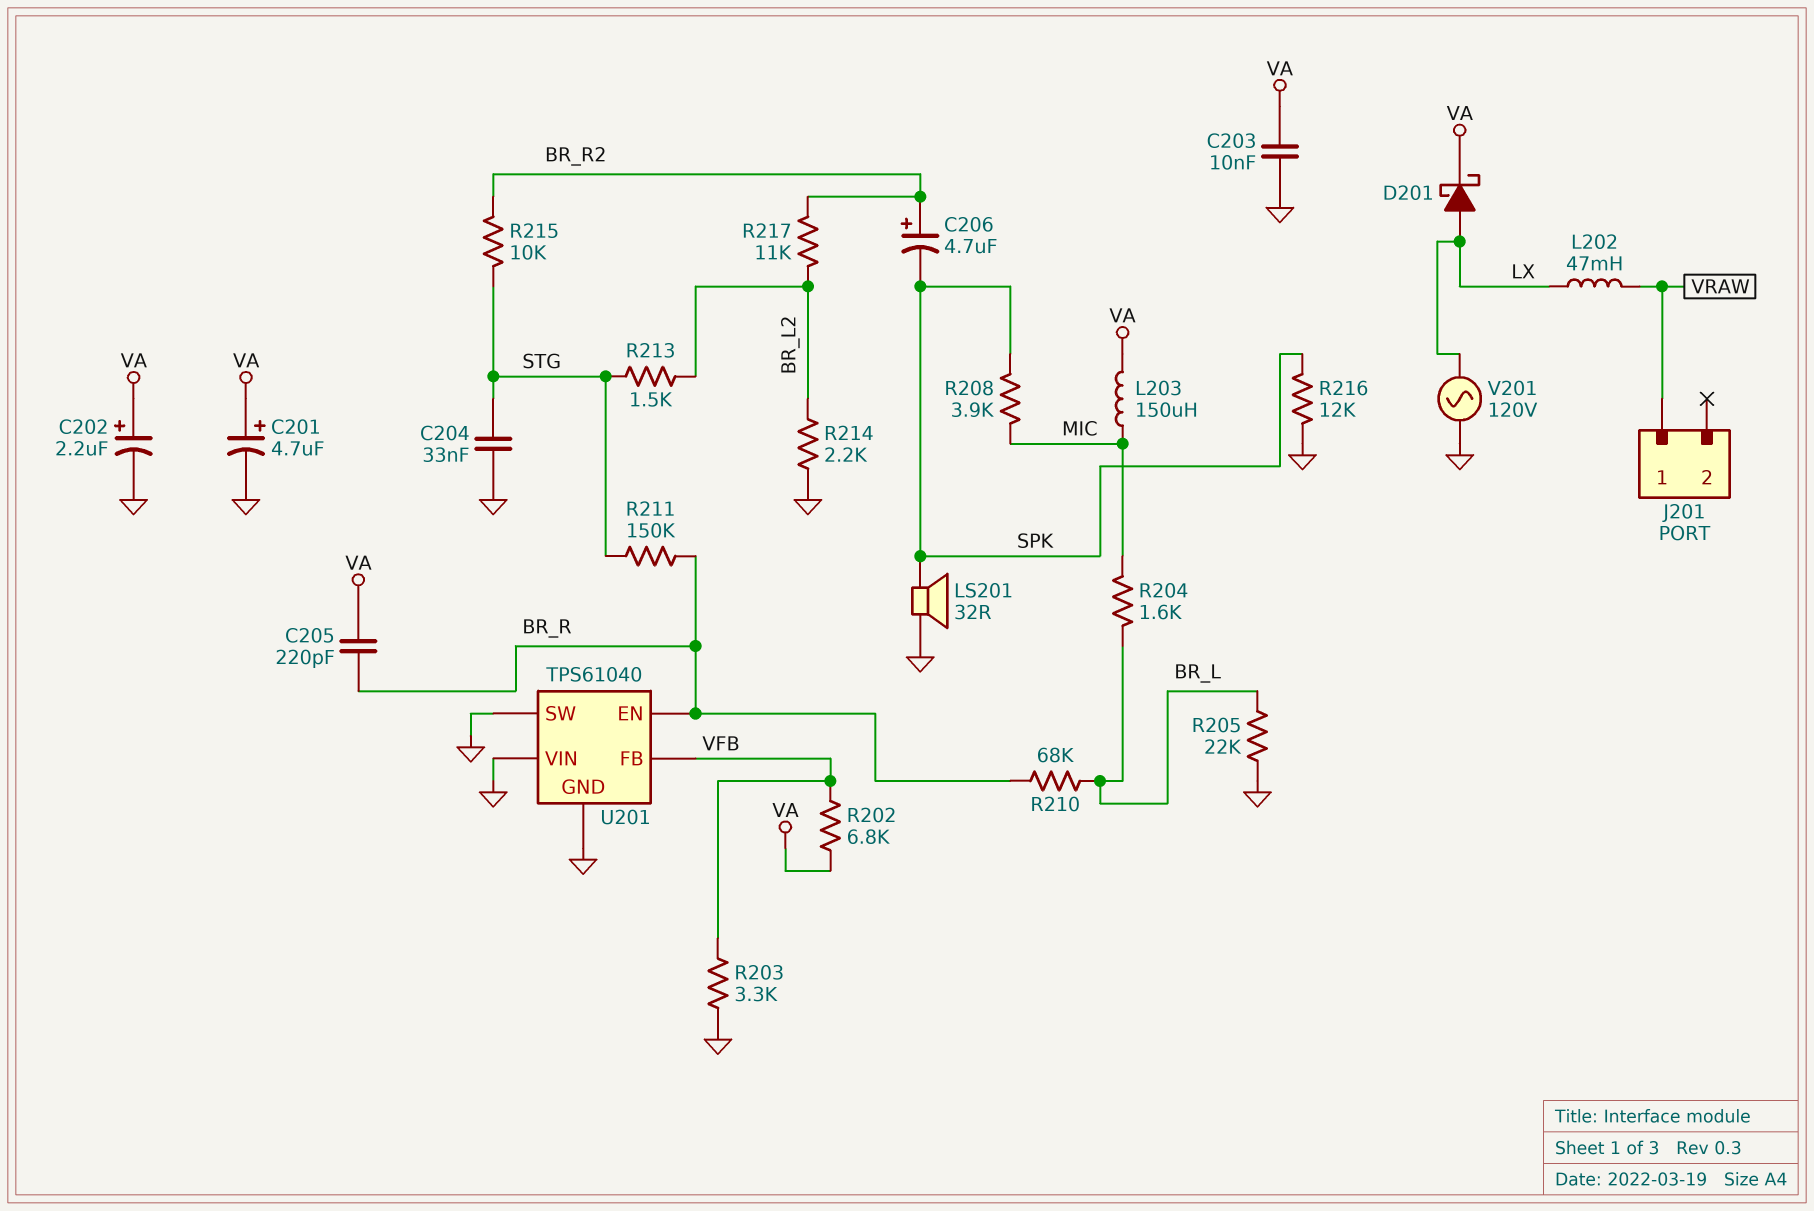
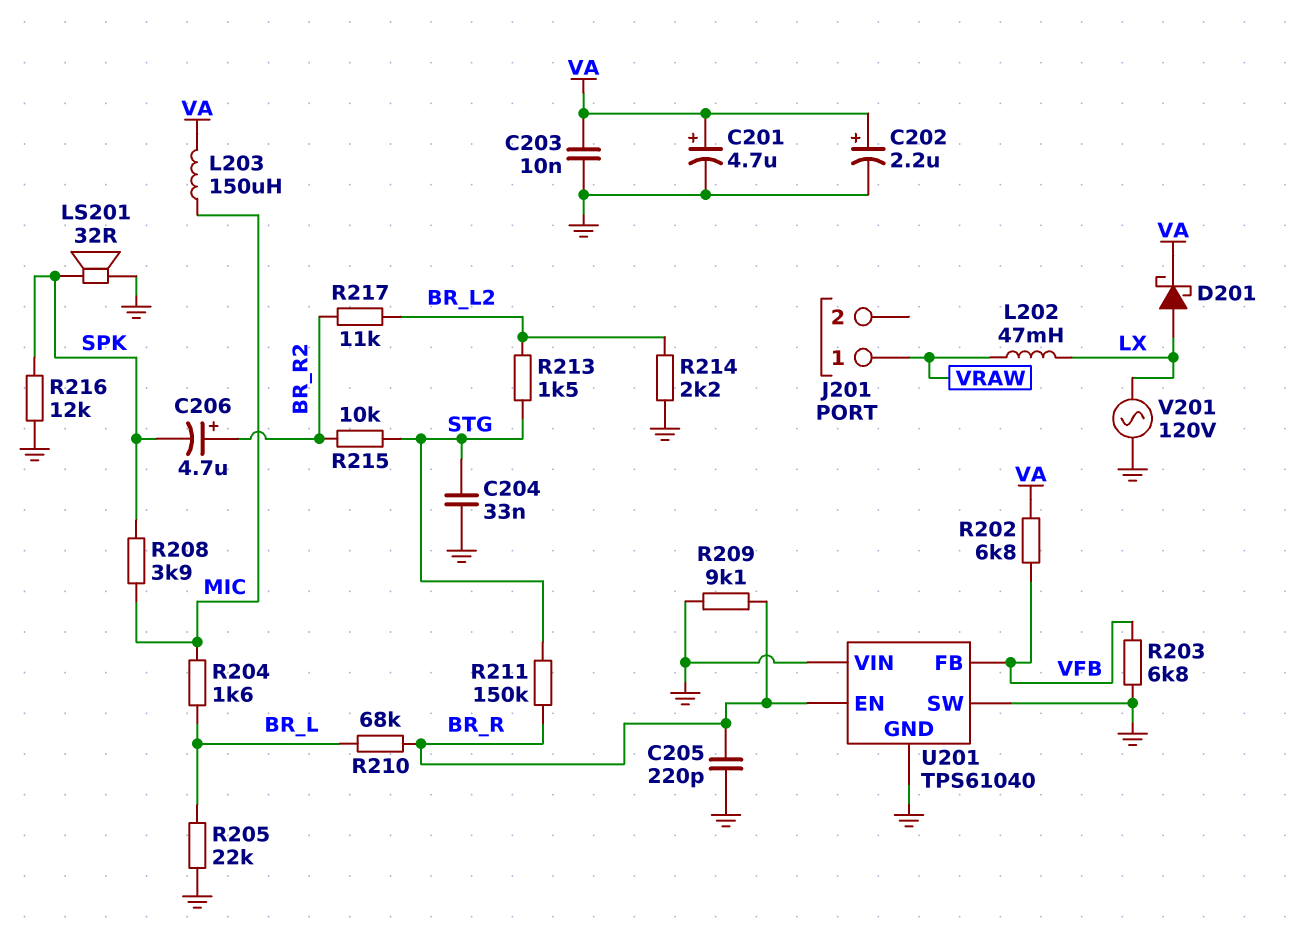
C205: 220pF (BR_R, VA) -> 220pF (BR_R, GND)
R203: 3.3k (GND, VFB) -> 6.8k (GND, VFB)
R209: none -> 9.1k (BR_R, GND)

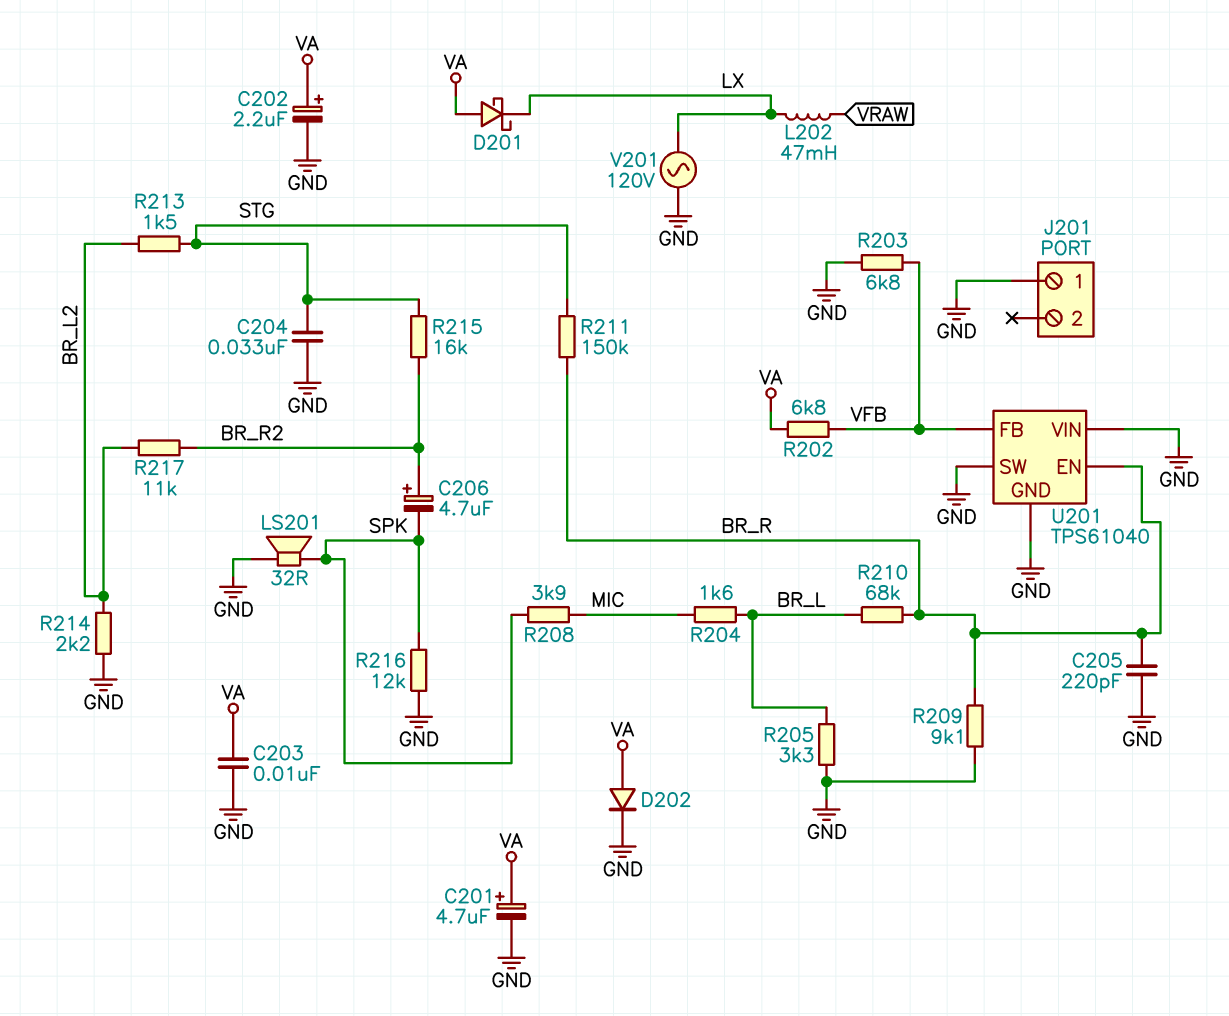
D201: schottky (A LX, K VA) -> schottky (A VA, K LX)
D202: none -> diode (A VA, K GND)
J201 pin 1: VRAW -> GND
L203: 150uH (MIC, VA) -> none
R205: 22k (BR_L, GND) -> 3.3k (BR_L, GND)
R215: 10k (BR_R2, STG) -> 16k (BR_R2, STG)

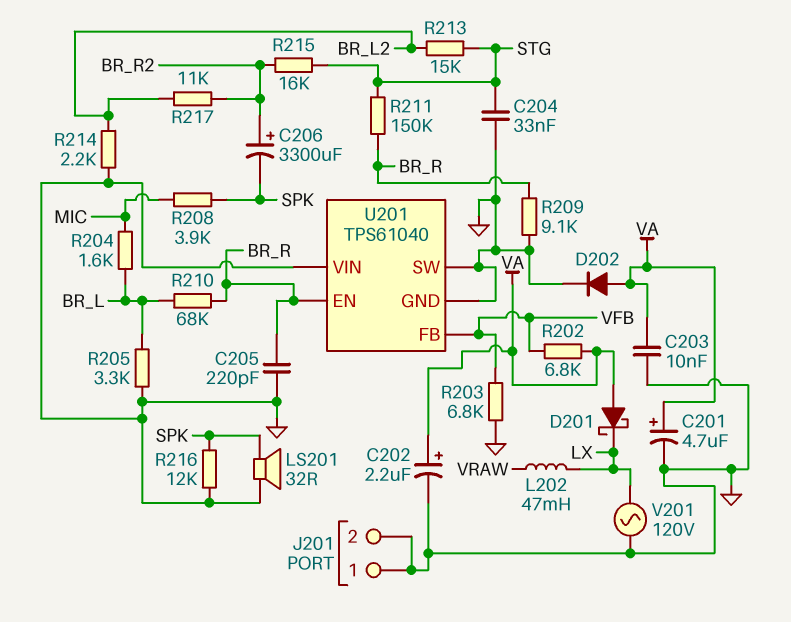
C206: 4.7uF (plus BR_R2, minus SPK) -> 3300uF (plus BR_R2, minus SPK)
J201 pin 2: none -> GND
R213: 1.5k (BR_L2, STG) -> 15k (BR_L2, STG)

